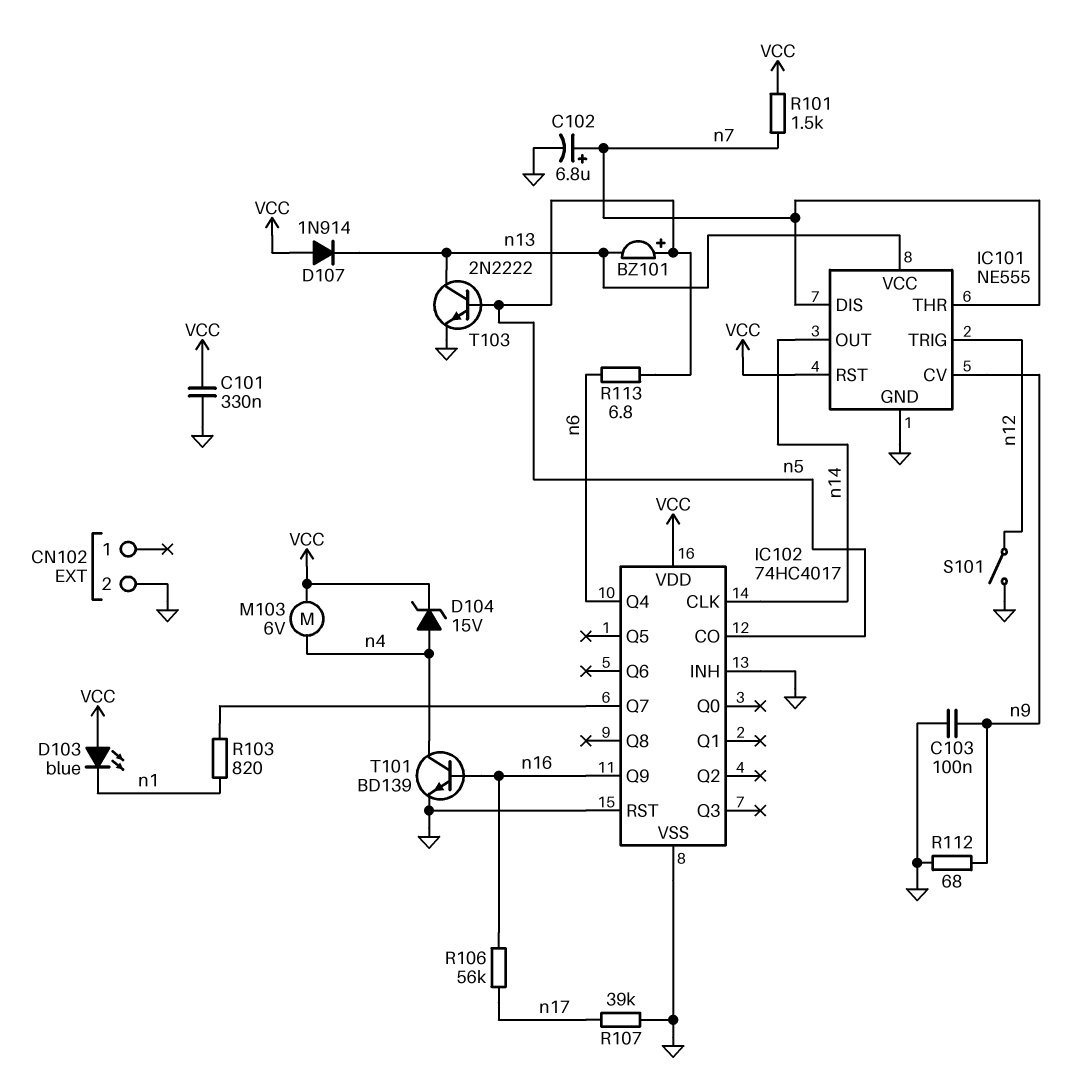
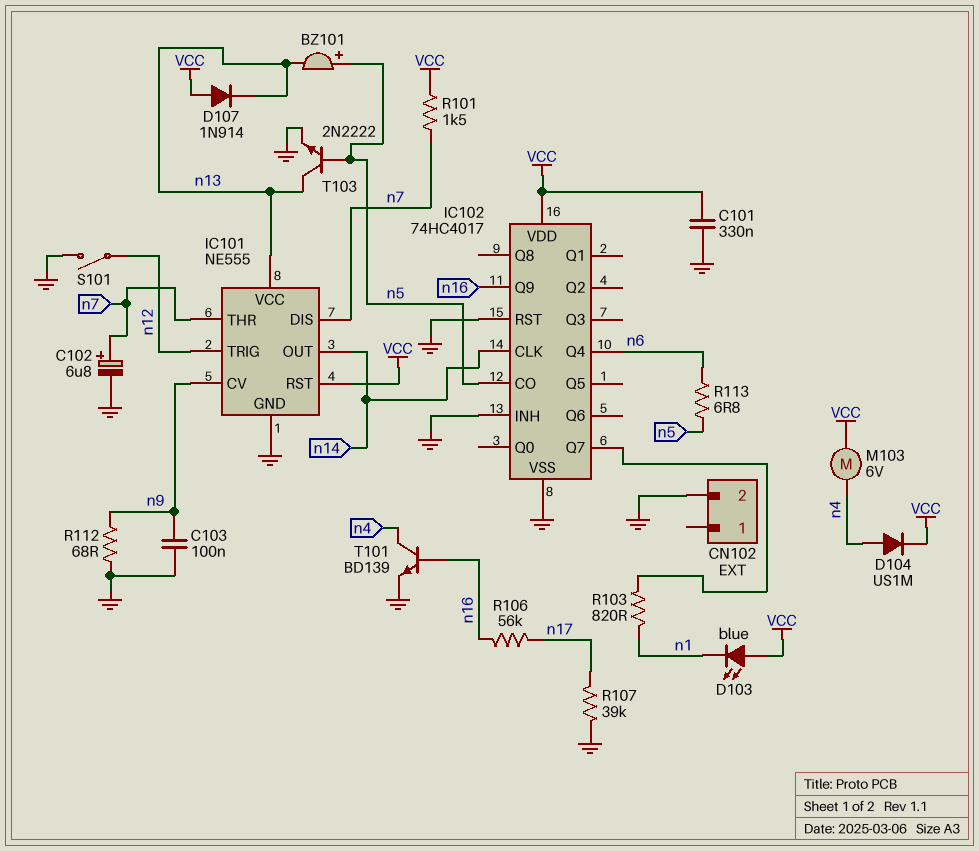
D104: zener 15V (A n4, K VCC) -> diode US1M (A n4, K VCC)

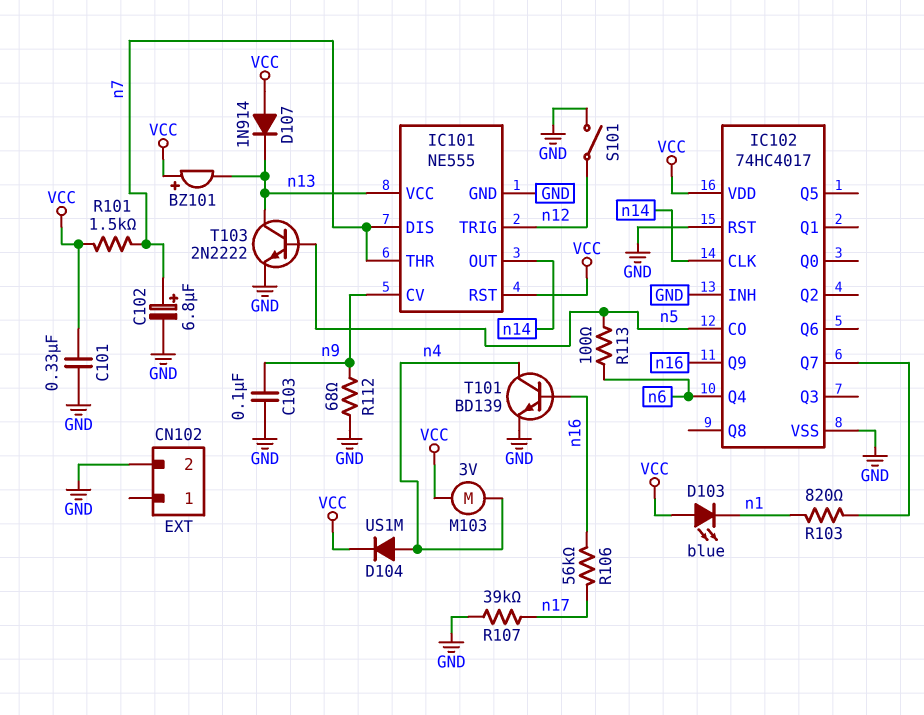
BZ101: buzzer (plus n5, minus n13) -> buzzer (plus VCC, minus n13)
M103: motor 6V (VCC, n4) -> motor 3V (VCC, n4)
R113: 6.8 (n5, n6) -> 100 (n5, n6)

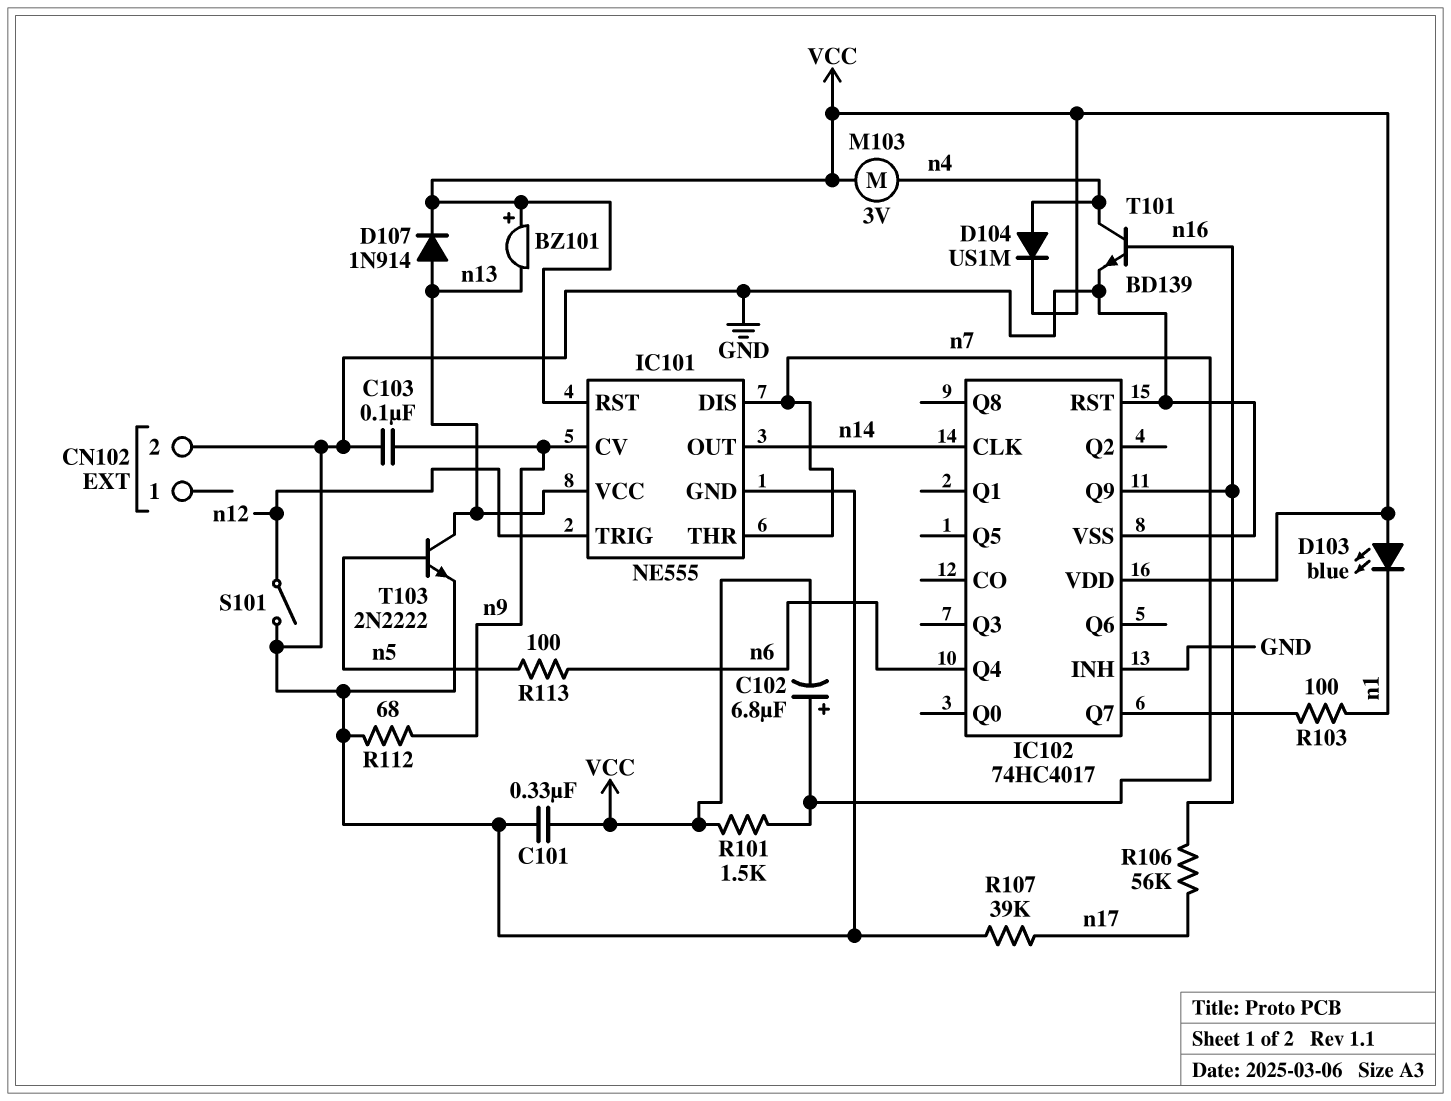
C102: 6.8uF (plus n7, minus GND) -> 6.8uF (plus n7, minus VCC)
D107: diode 1N914 (A VCC, K n13) -> diode 1N914 (A n13, K VCC)
IC102 pin CO: n5 -> none
R103: 820 (IC102/Q7, n1) -> 100 (IC102/Q7, n1)

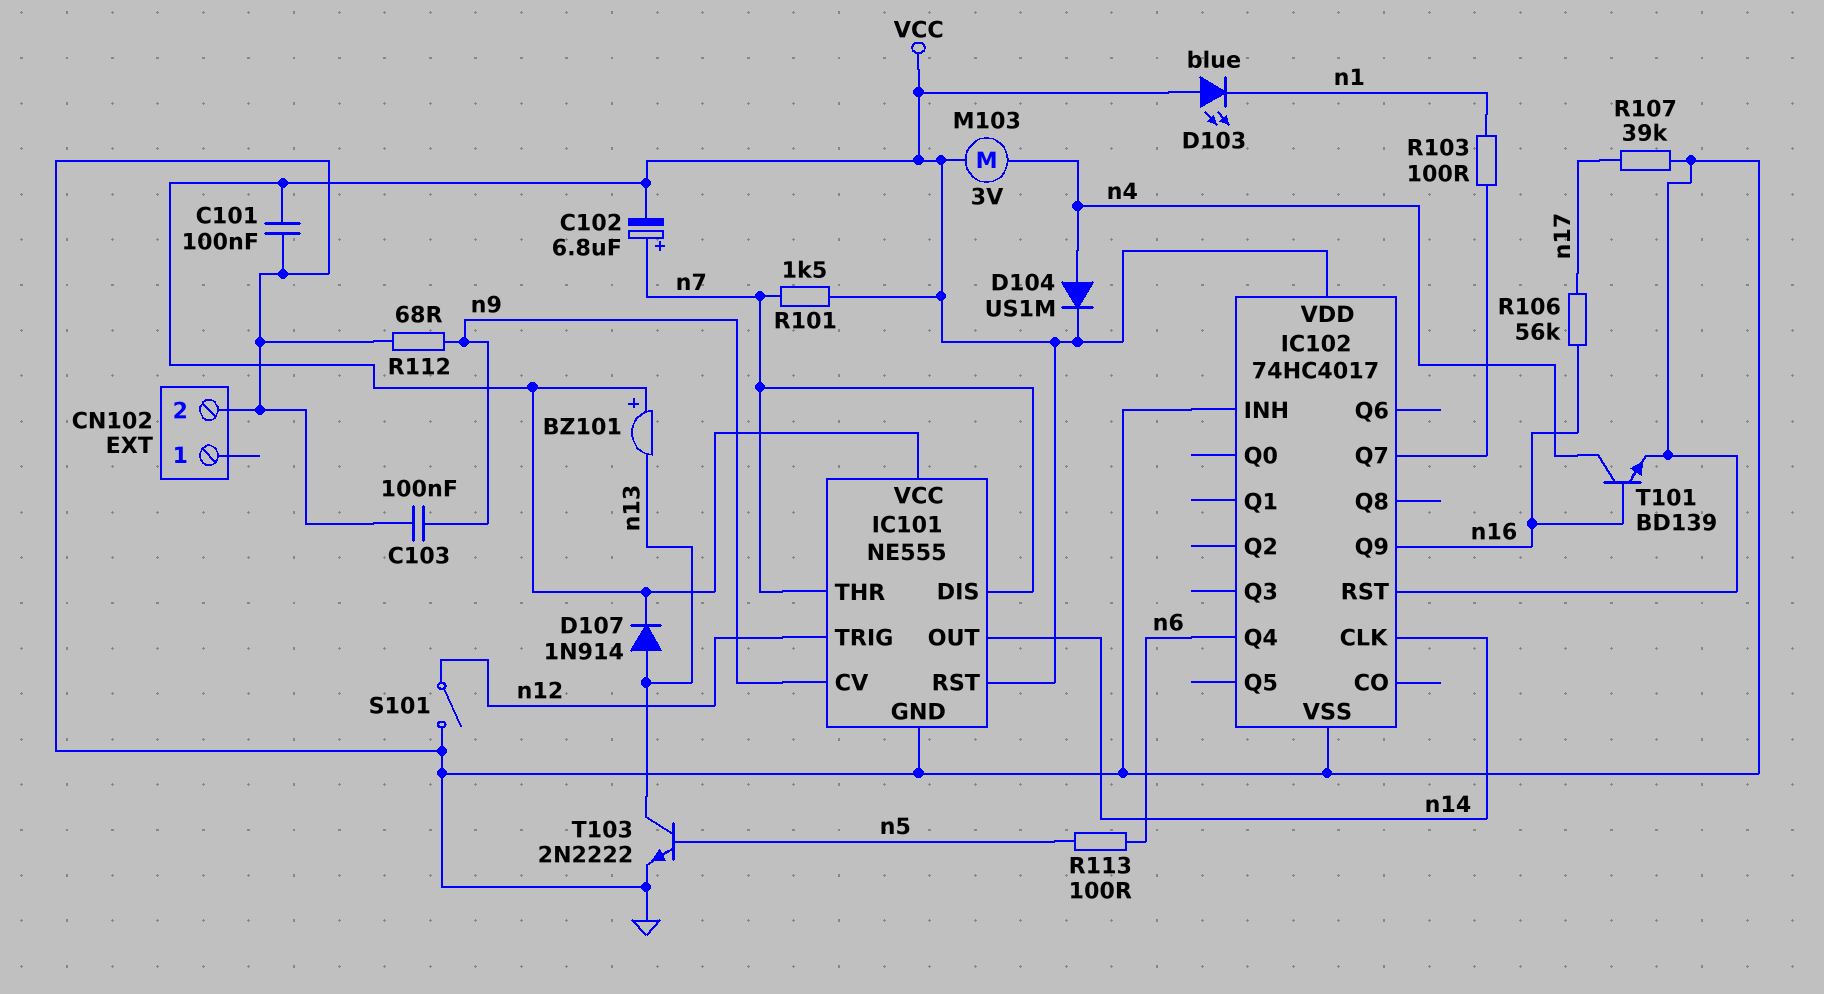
C101: 330nF (GND, VCC) -> 100nF (GND, VCC)
IC101 pin VCC: n13 -> VCC

